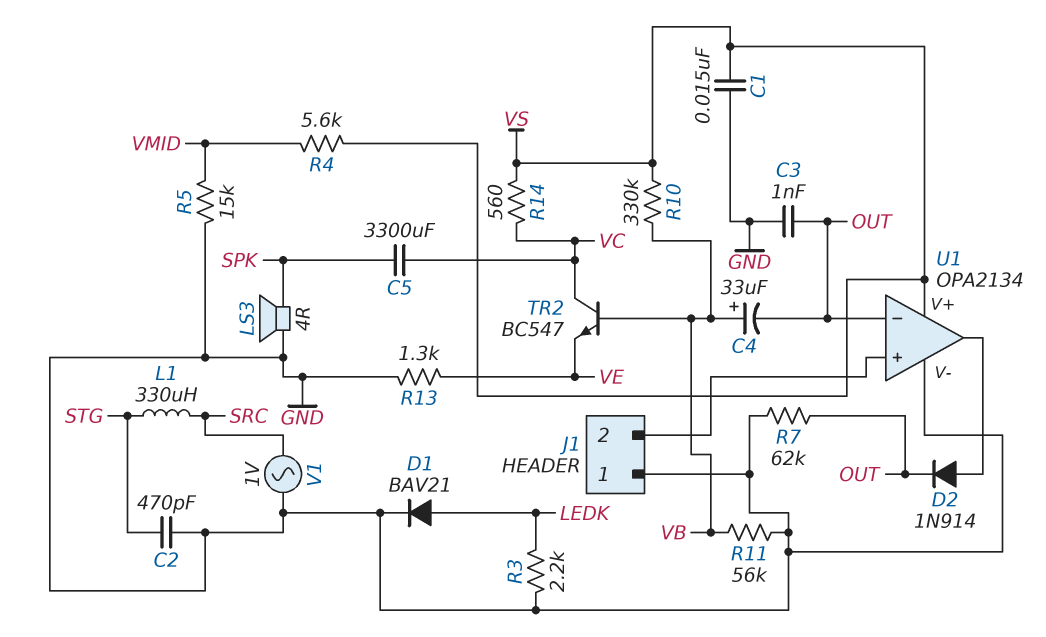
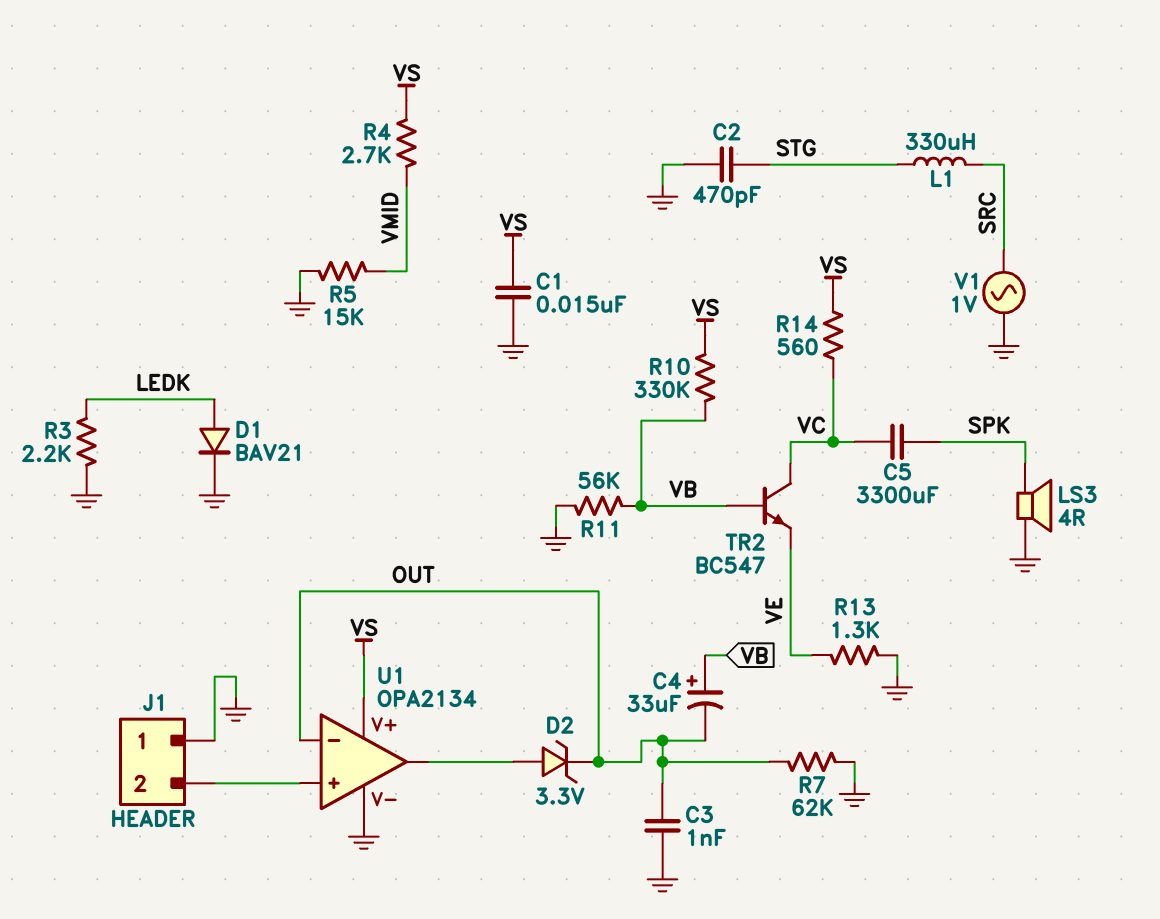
D2: diode 1N914 (A U1/out, K OUT) -> zener 3.3V (A U1/out, K OUT)
R4: 5.6k (VMID, VS) -> 2.7k (VMID, VS)

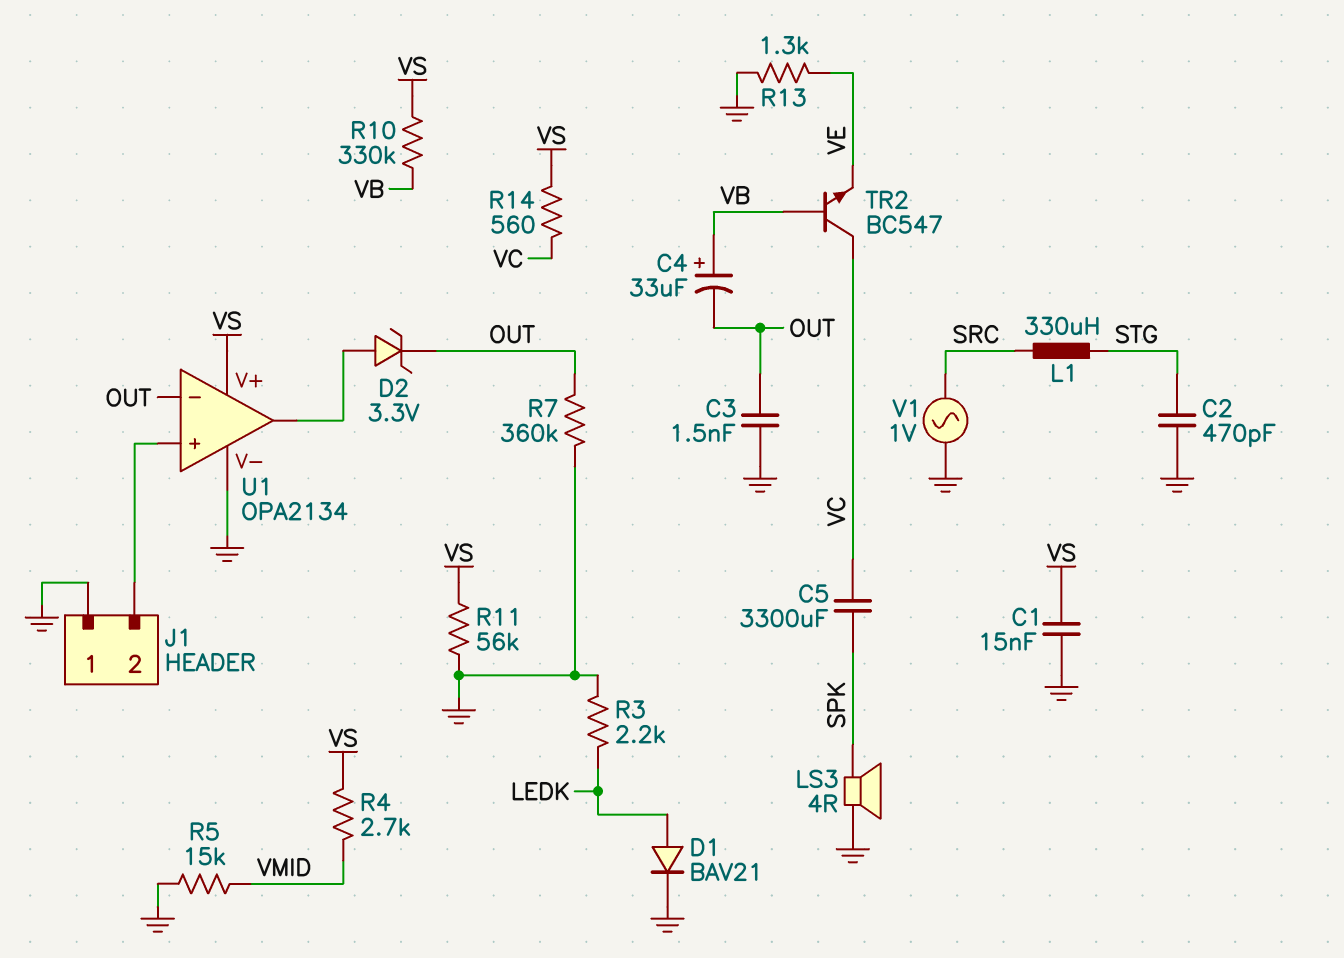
C3: 1nF (GND, OUT) -> 1.5nF (GND, OUT)
R7: 62k (GND, OUT) -> 360k (GND, OUT)
R11: 56k (GND, VB) -> 56k (GND, VS)

